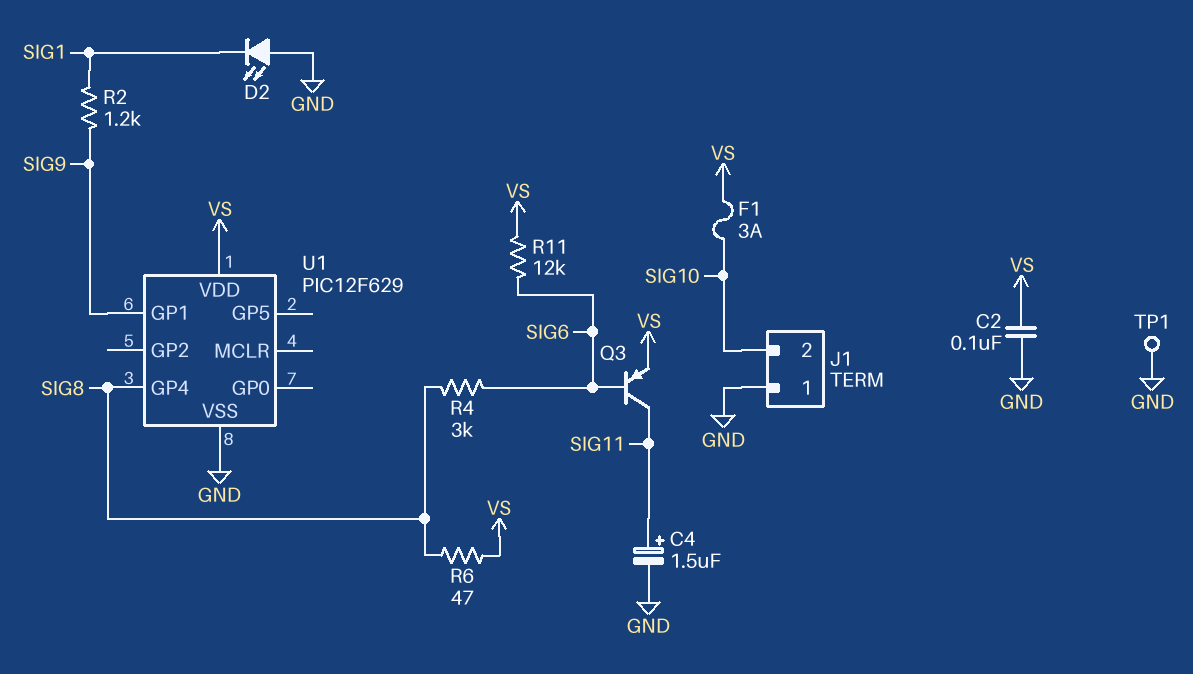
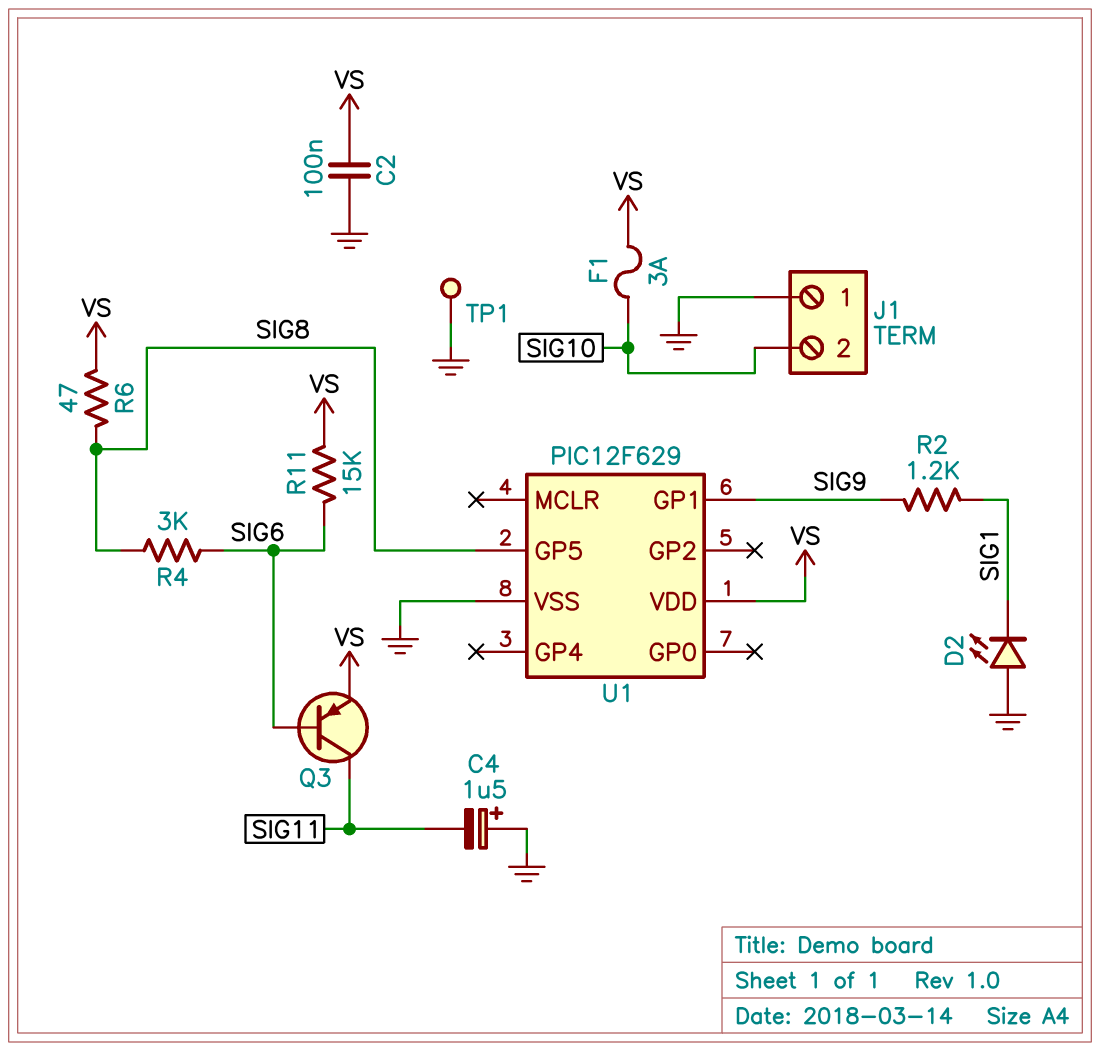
C4: 1.5uF (plus SIG11, minus GND) -> 1.5uF (plus GND, minus SIG11)
R11: 12k (SIG6, VS) -> 15k (SIG6, VS)
U1 pin GP4: SIG8 -> none
U1 pin GP5: none -> SIG8

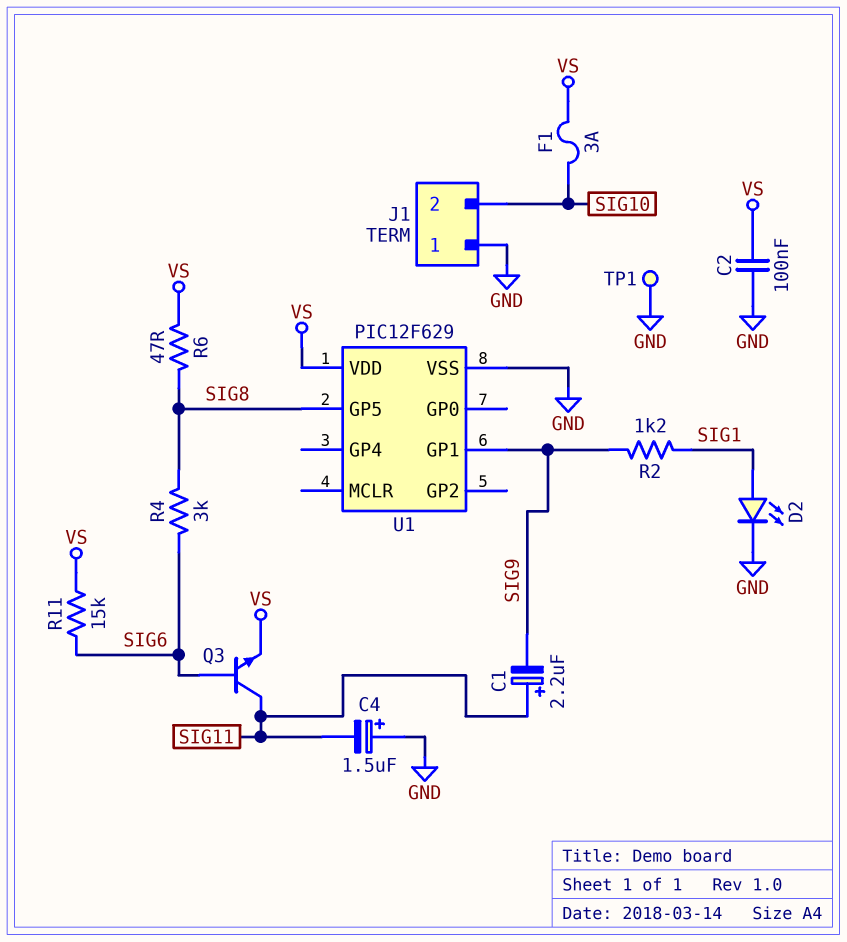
C1: none -> 2.2uF (plus SIG11, minus SIG9)
D2: LED (A GND, K SIG1) -> LED (A SIG1, K GND)
Q3: PNP (B SIG6, C SIG11, E VS) -> NPN (B SIG6, C SIG11, E VS)

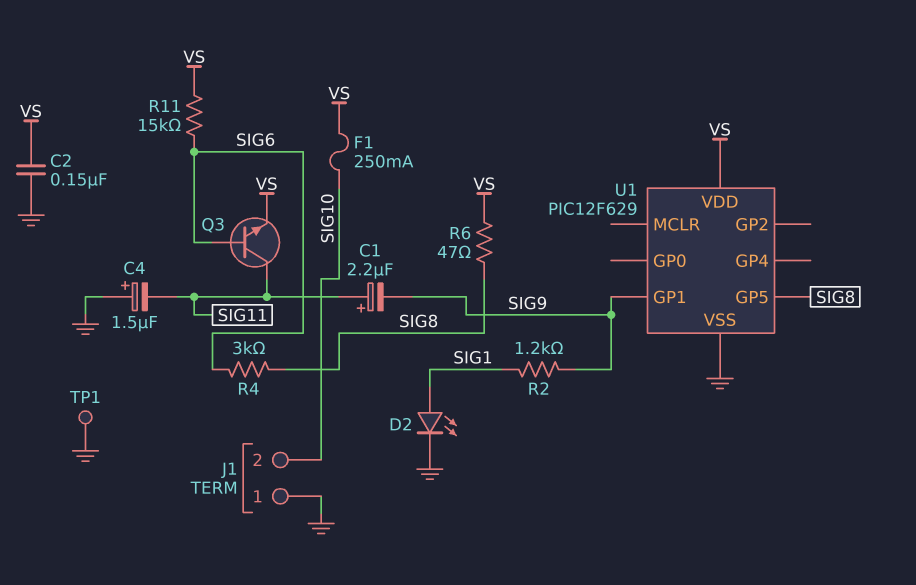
C2: 100nF (GND, VS) -> 150nF (GND, VS)
F1: 3A (SIG10, VS) -> 250mA (SIG10, VS)

